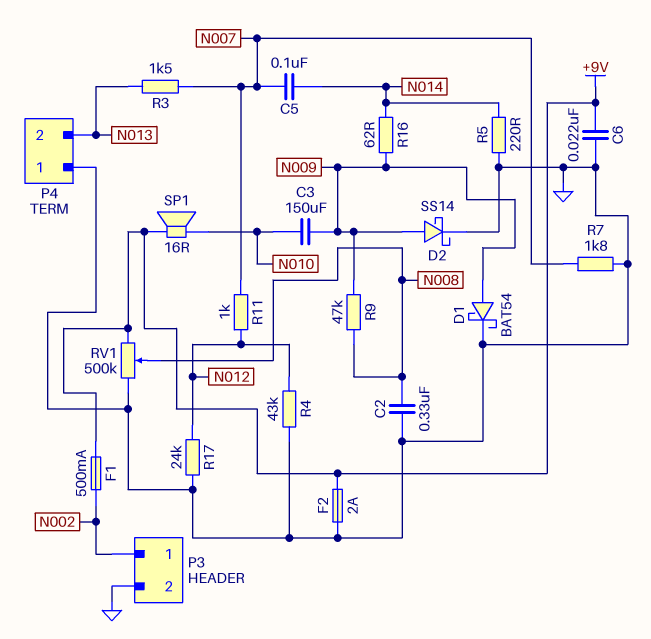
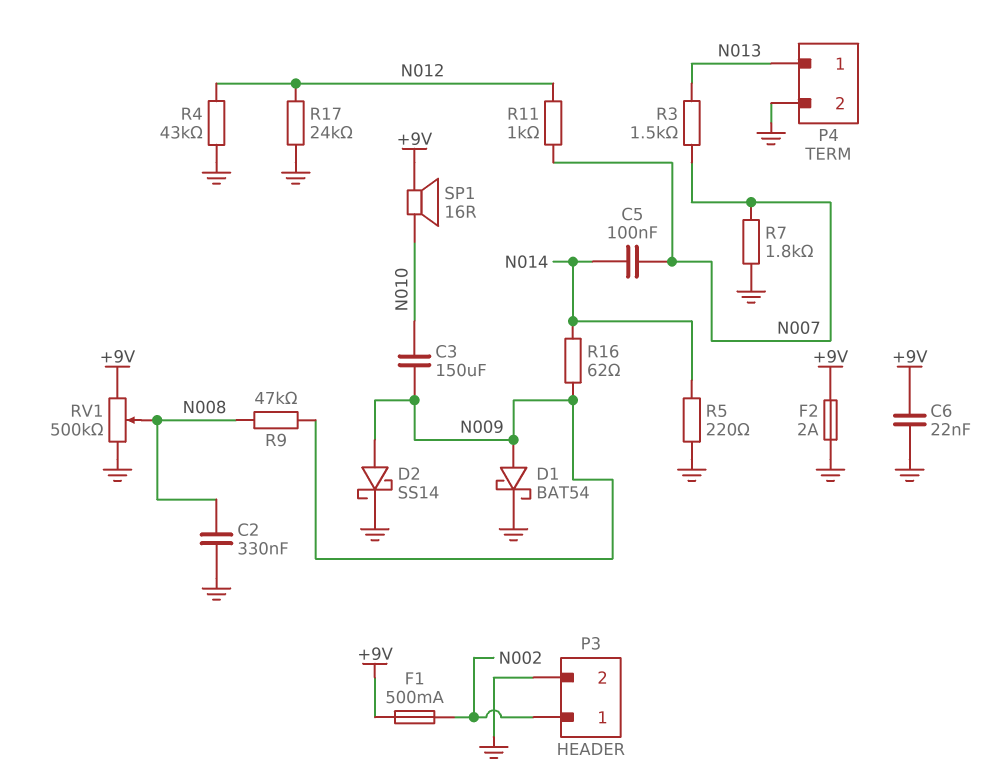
P4 pin 1: GND -> N013
P4 pin 2: N013 -> GND

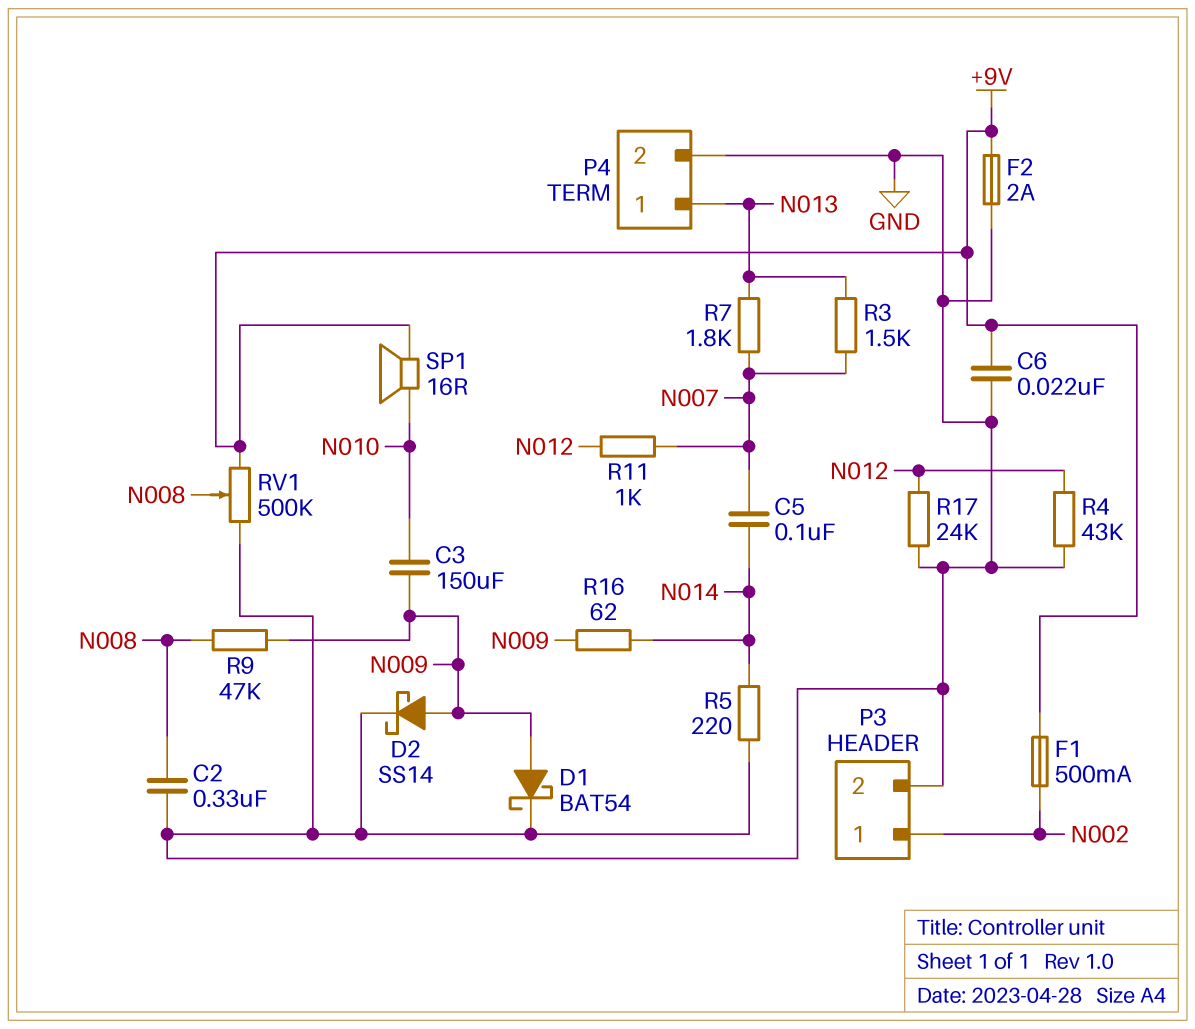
R7: 1.8k (GND, N007) -> 1.8k (N007, N013)

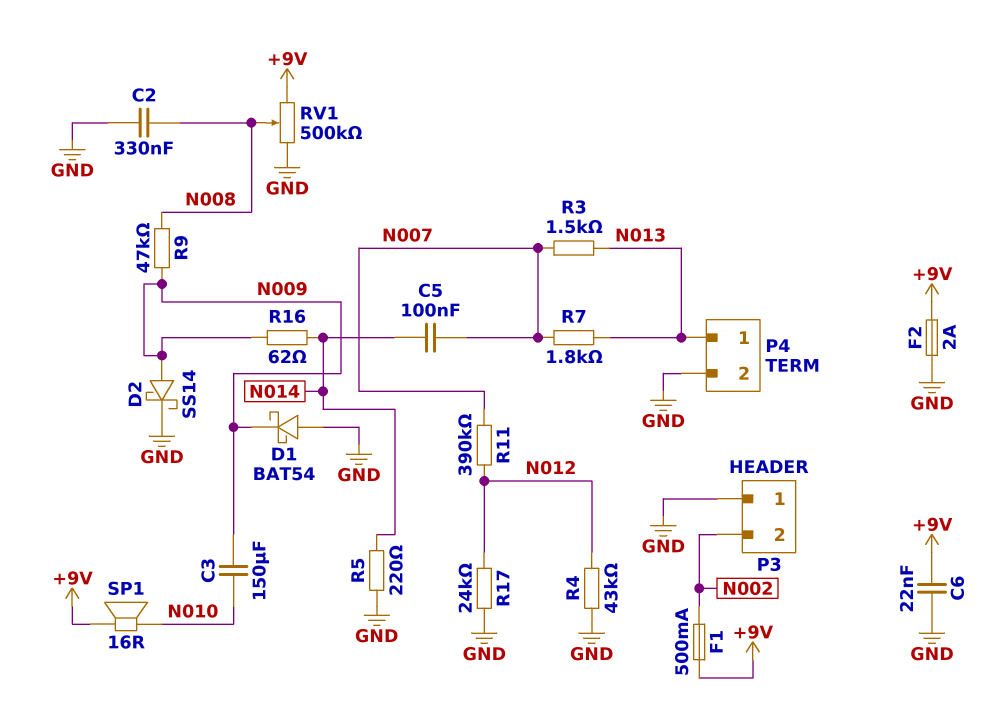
D1: schottky BAT54 (A N009, K GND) -> schottky BAT54 (A GND, K N009)
P3 pin 1: N002 -> GND
P3 pin 2: GND -> N002
R11: 1k (N007, N012) -> 390k (N007, N012)

